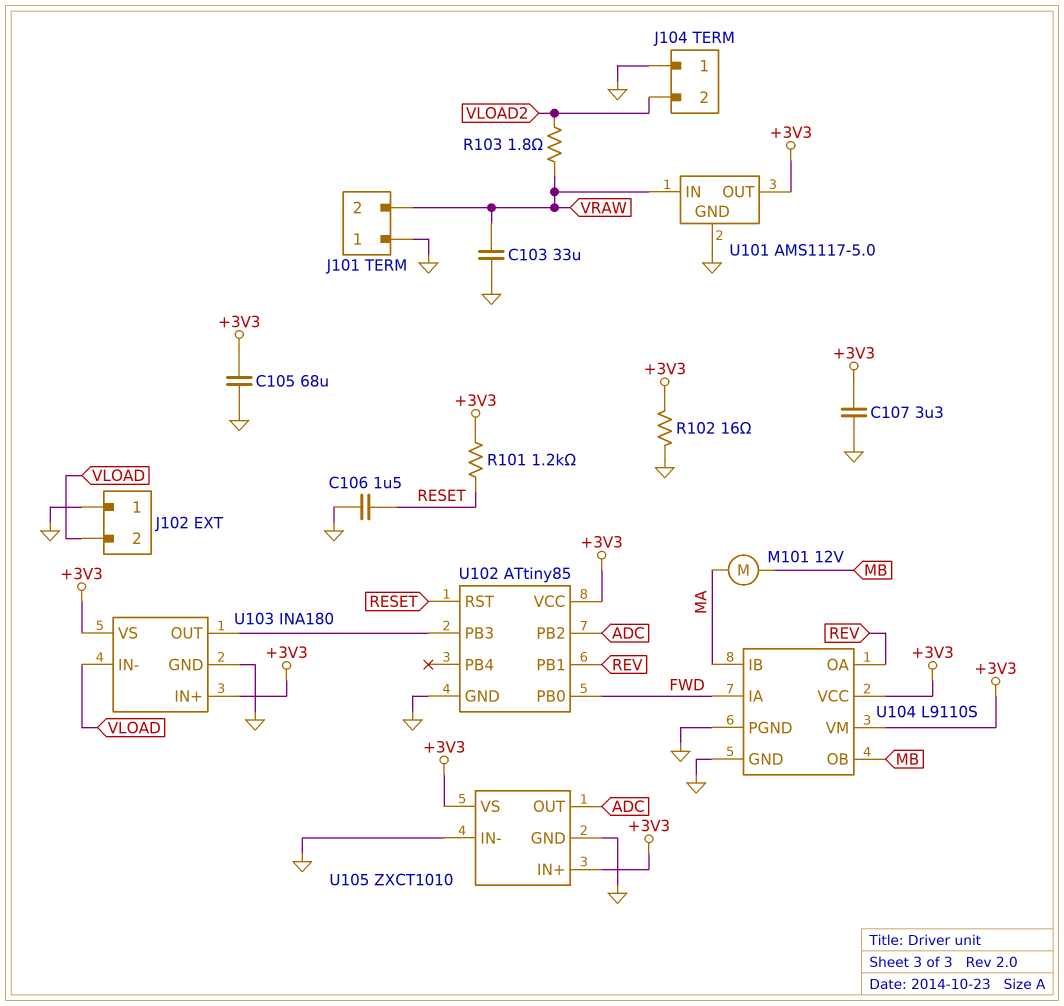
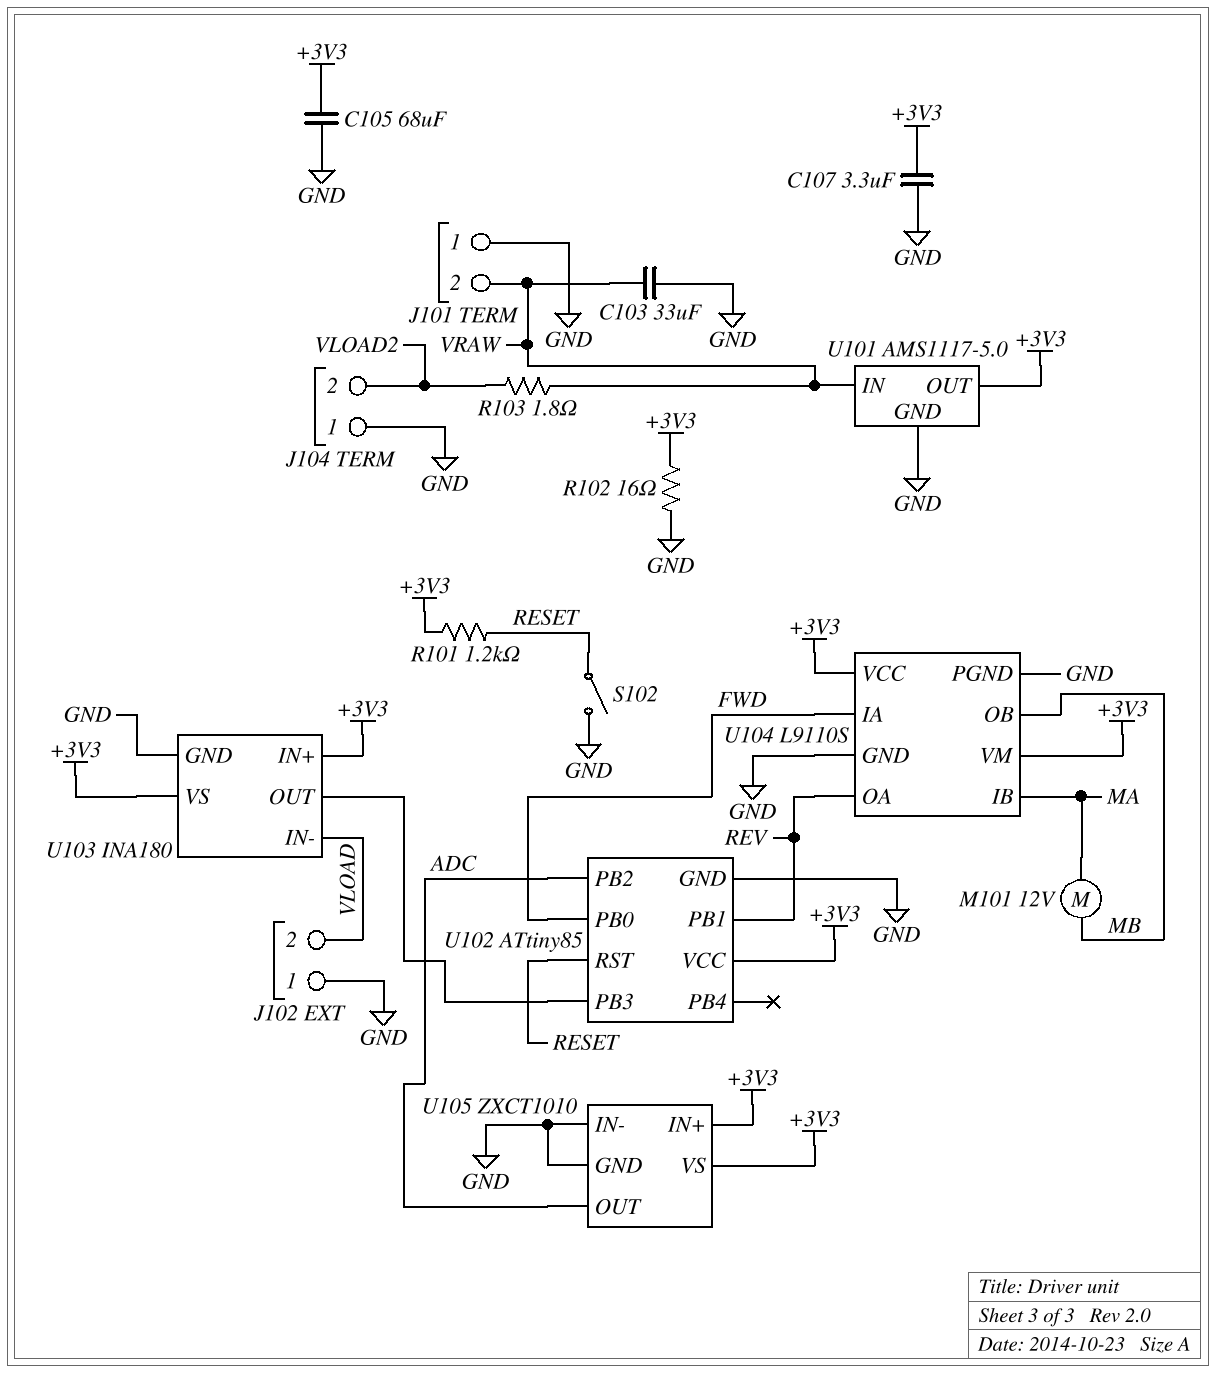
C106: 1.5uF (GND, RESET) -> none
S102: none -> switch (GND, RESET)

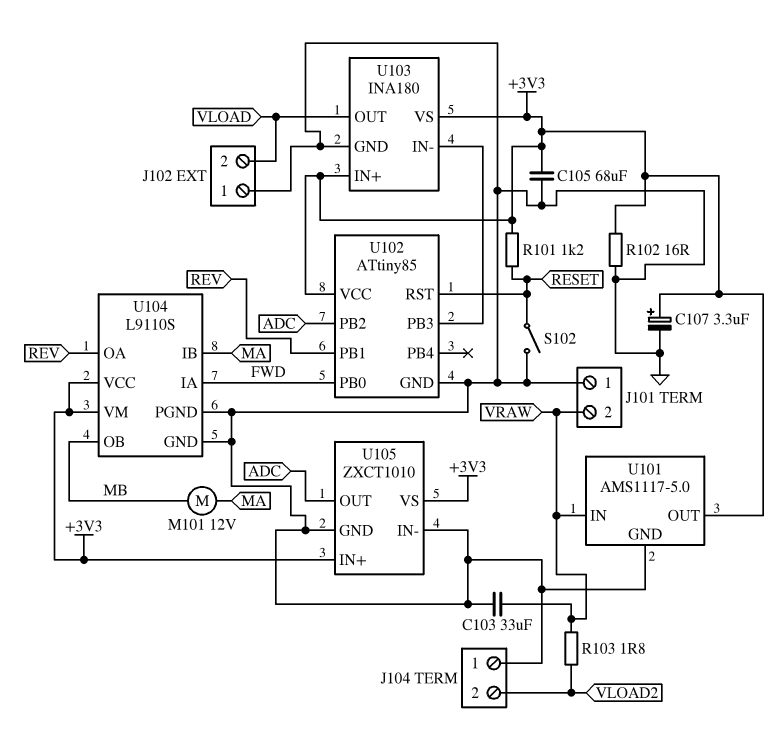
C107: 3.3uF (+3V3, GND) -> 3.3uF (plus +3V3, minus GND)
U103 pin IN-: VLOAD -> U102/PB3
U103 pin OUT: U102/PB3 -> VLOAD

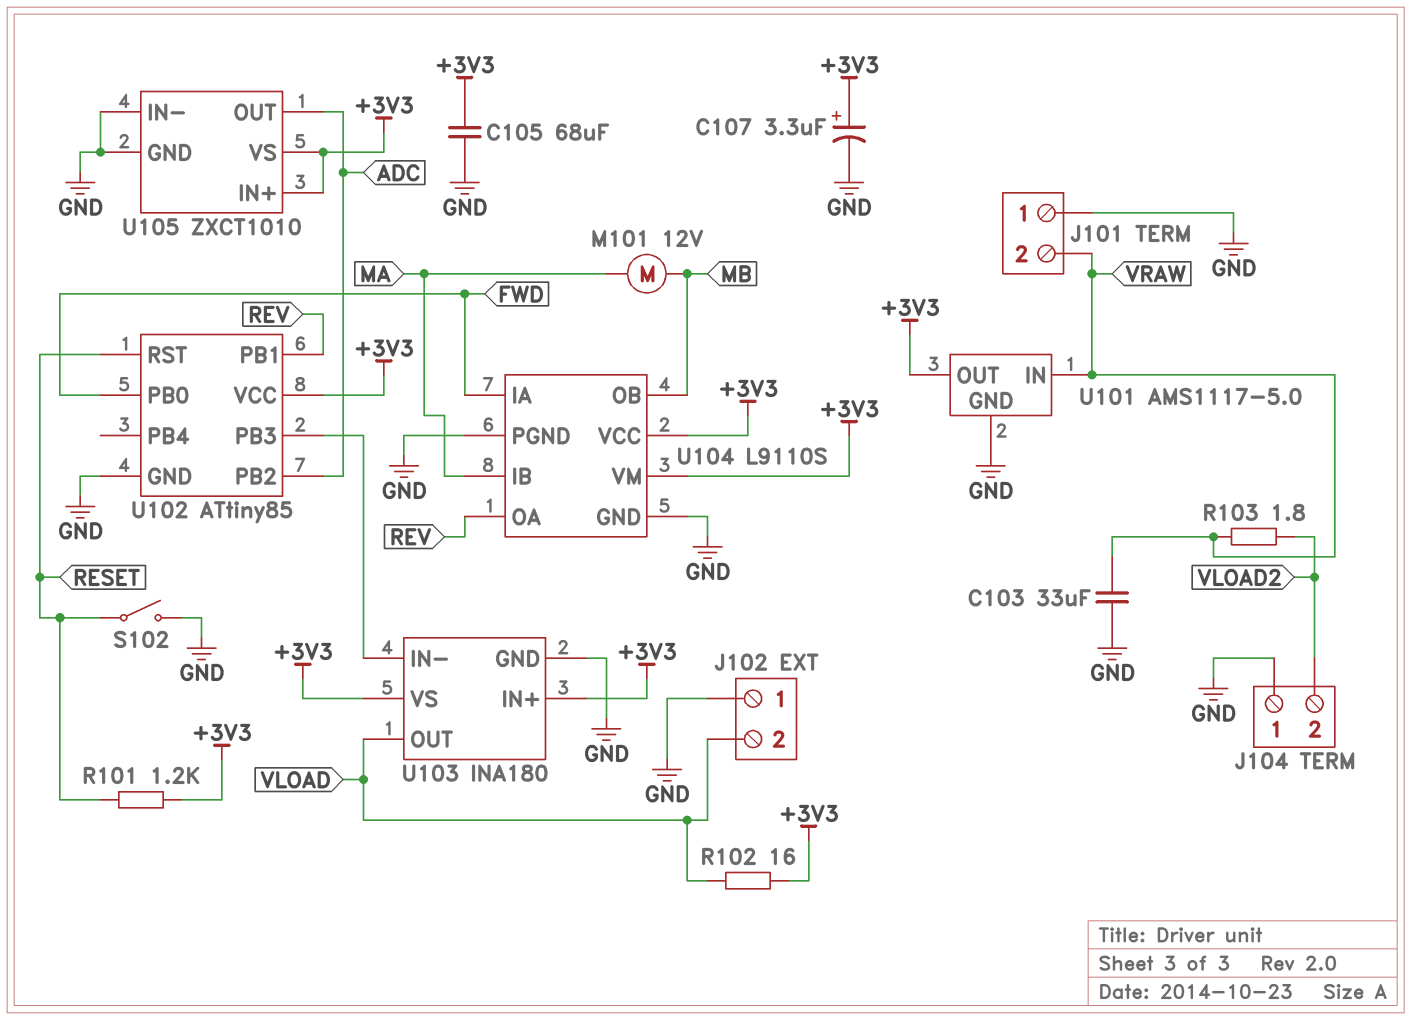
R102: 16 (+3V3, GND) -> 16 (+3V3, VLOAD)

